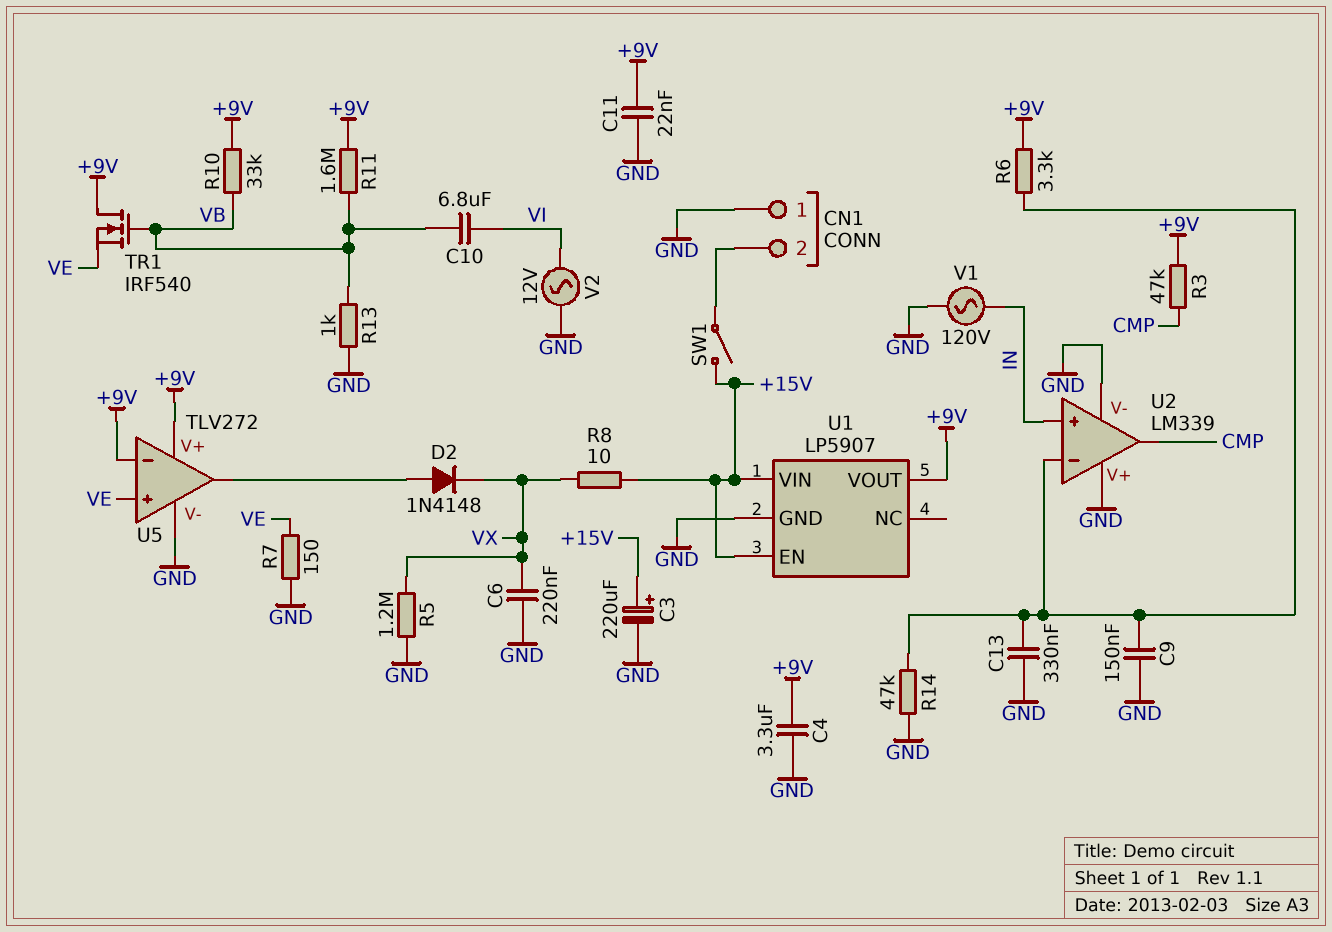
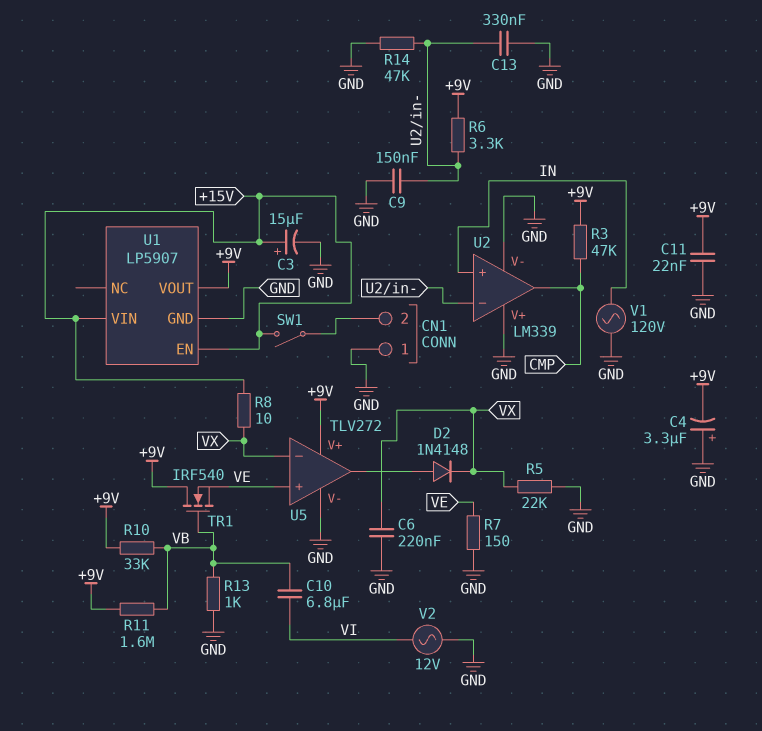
C3: 220uF (plus +15V, minus GND) -> 15uF (plus +15V, minus GND)
C4: 3.3uF (+9V, GND) -> 3.3uF (plus GND, minus +9V)
R5: 1.2M (GND, VX) -> 22k (GND, VX)
U5 pin in-: +9V -> VX

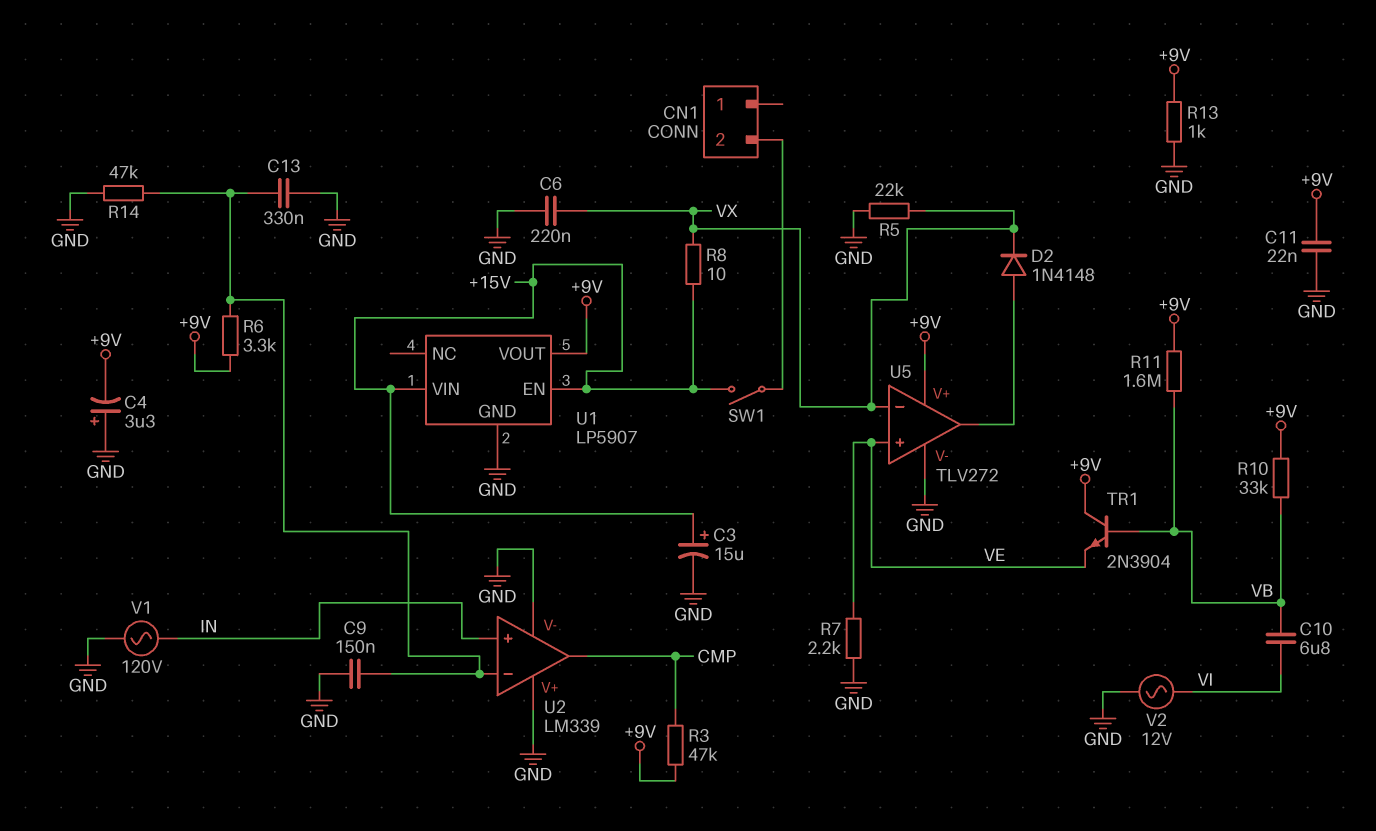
CN1 pin 1: GND -> none
R7: 150 (GND, VE) -> 2.2k (GND, VE)
R13: 1k (GND, VB) -> 1k (+9V, GND)
TR1: NMOS IRF540 (G VB, D +9V, S VE) -> NPN 2N3904 (B VB, C +9V, E VE)

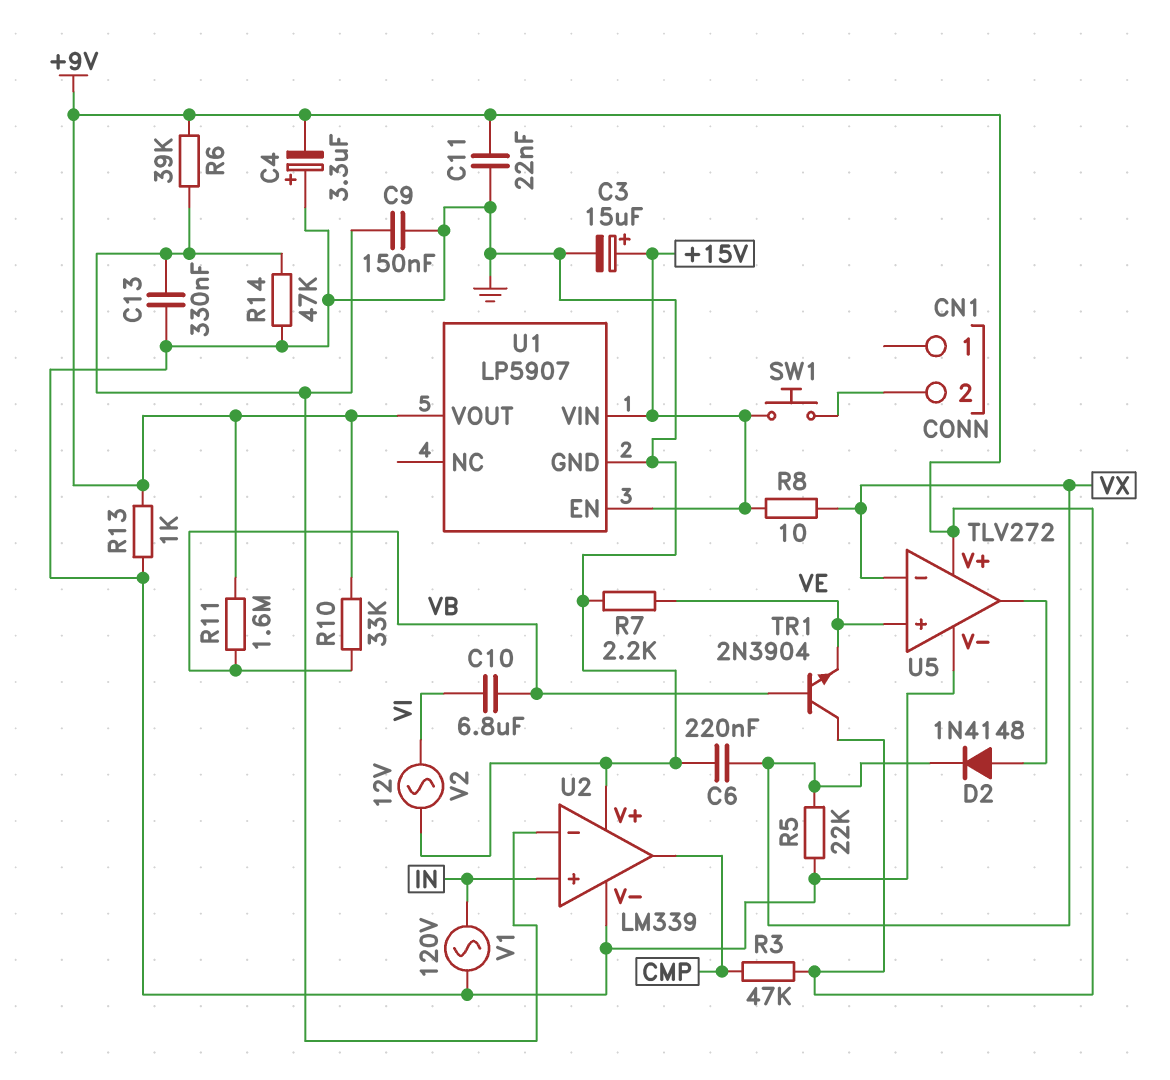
R6: 3.3k (+9V, U2/in-) -> 39k (+9V, U2/in-)
SW1: switch (+15V, CN1/2) -> button (+15V, CN1/2)

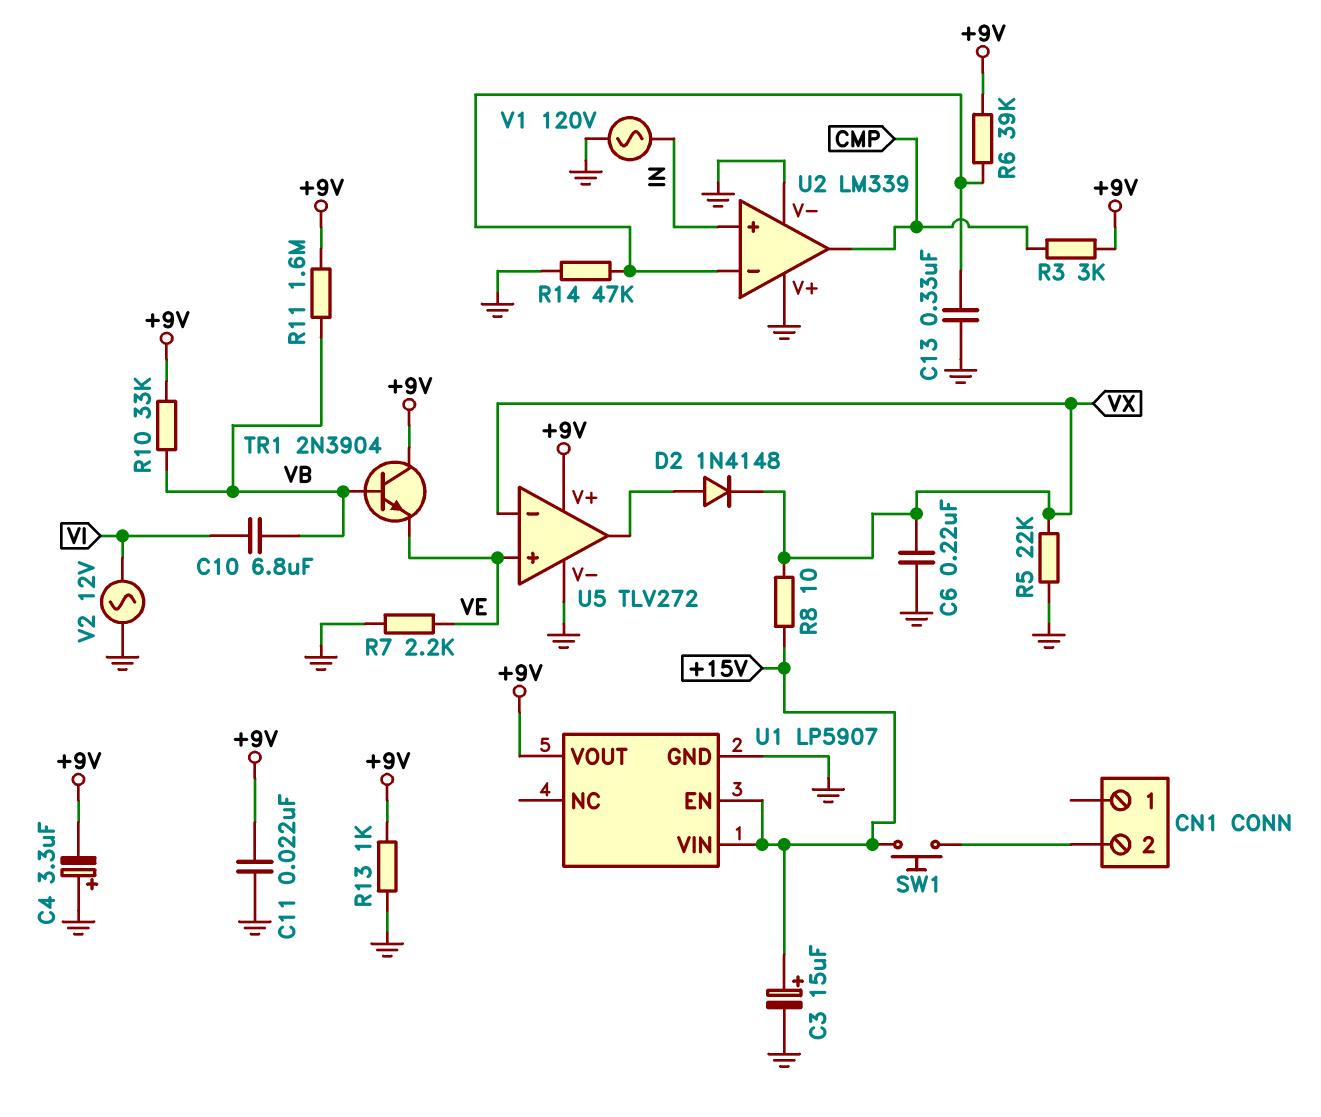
C9: 150nF (GND, U2/in-) -> none
R3: 47k (+9V, CMP) -> 3k (+9V, CMP)

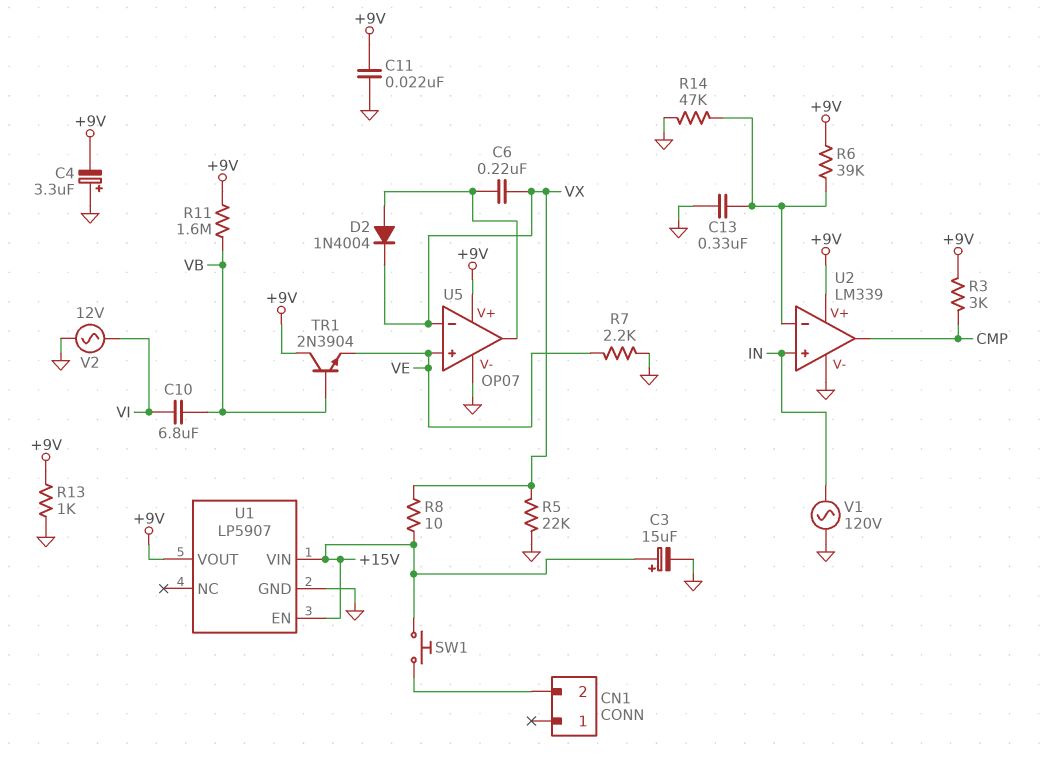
C6: 220nF (GND, VX) -> 220nF (U5/out, VX)
D2: diode 1N4148 (A U5/out, K VX) -> diode 1N4004 (A U5/out, K VX)
R10: 33k (+9V, VB) -> none
U2 pin V+: GND -> +9V
U5: TLV272 -> OP07

